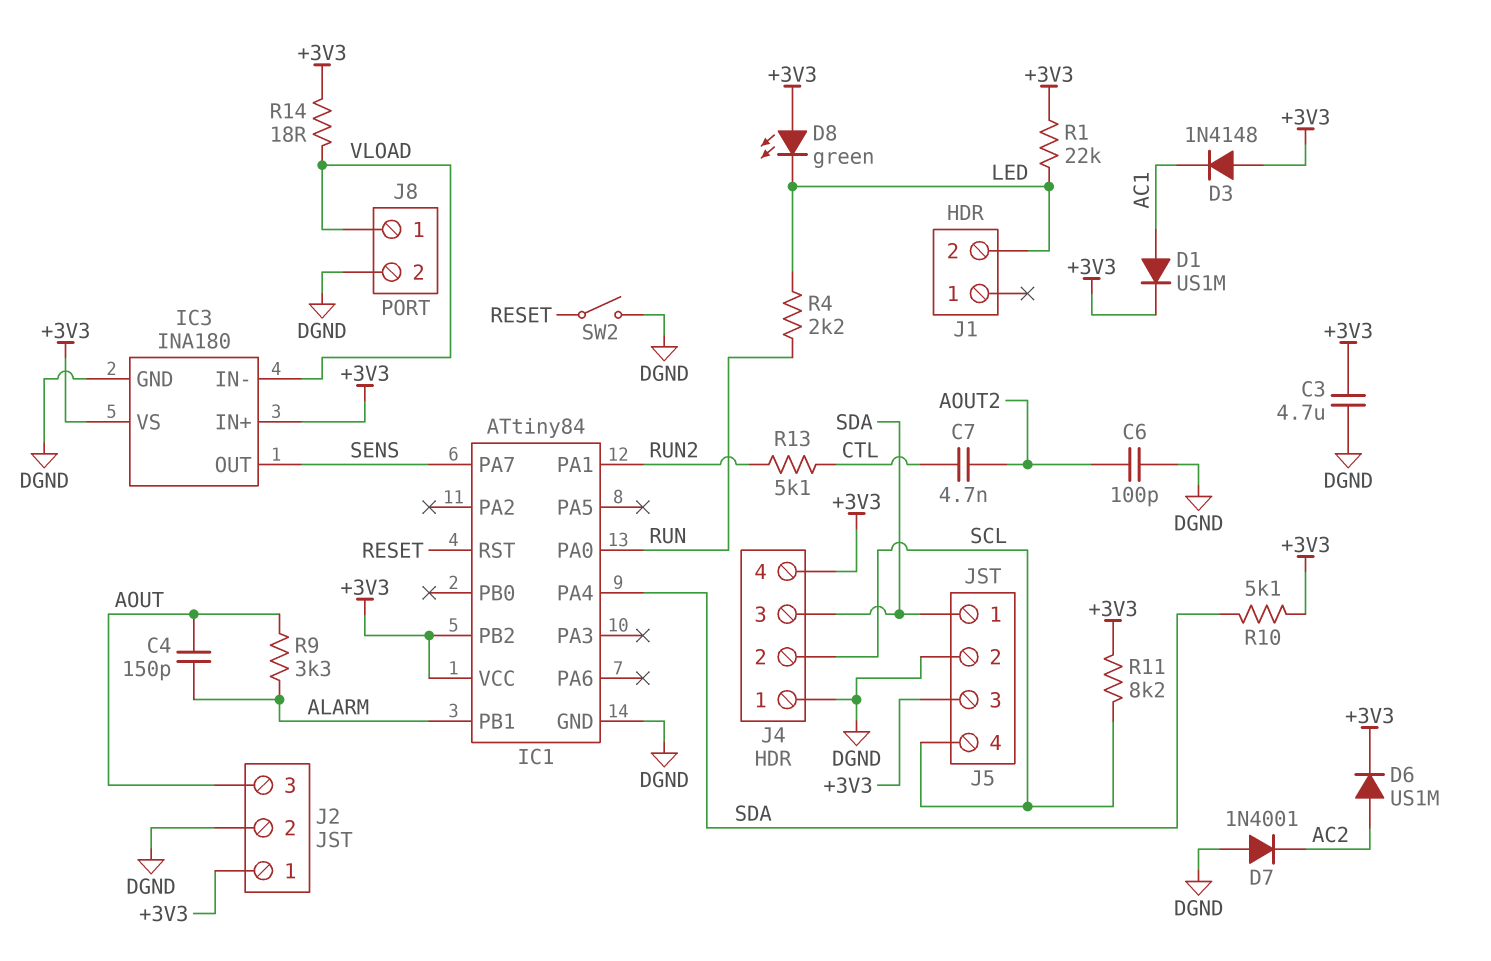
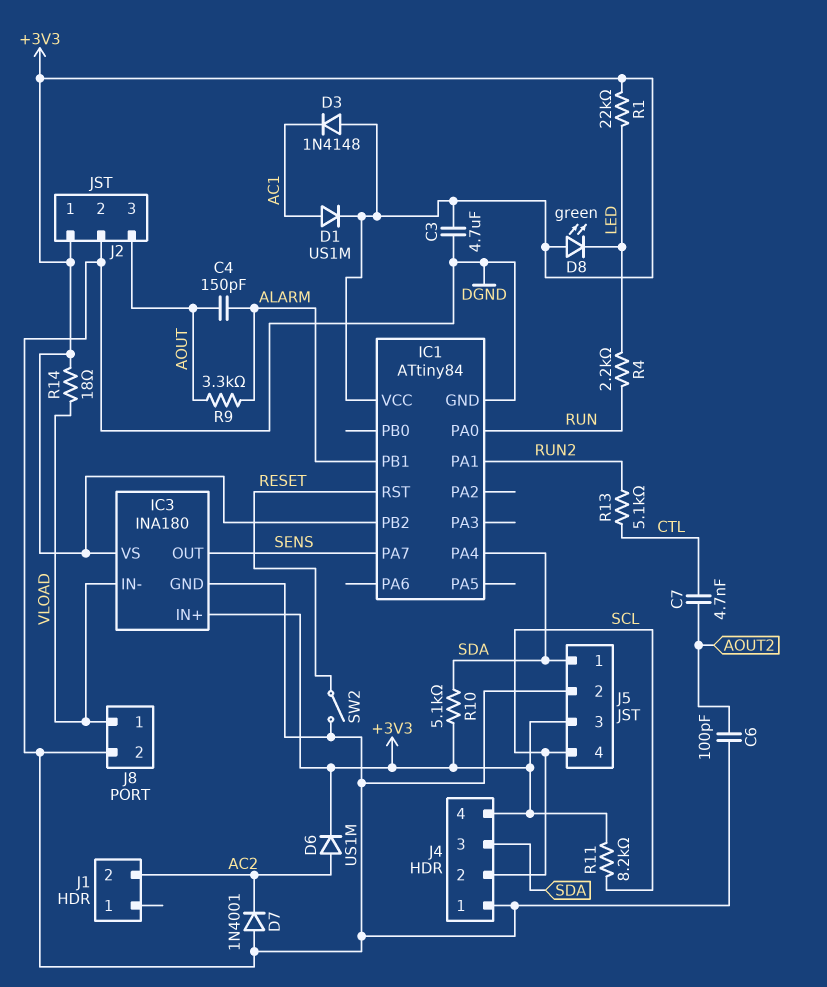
J1 pin 2: LED -> AC2

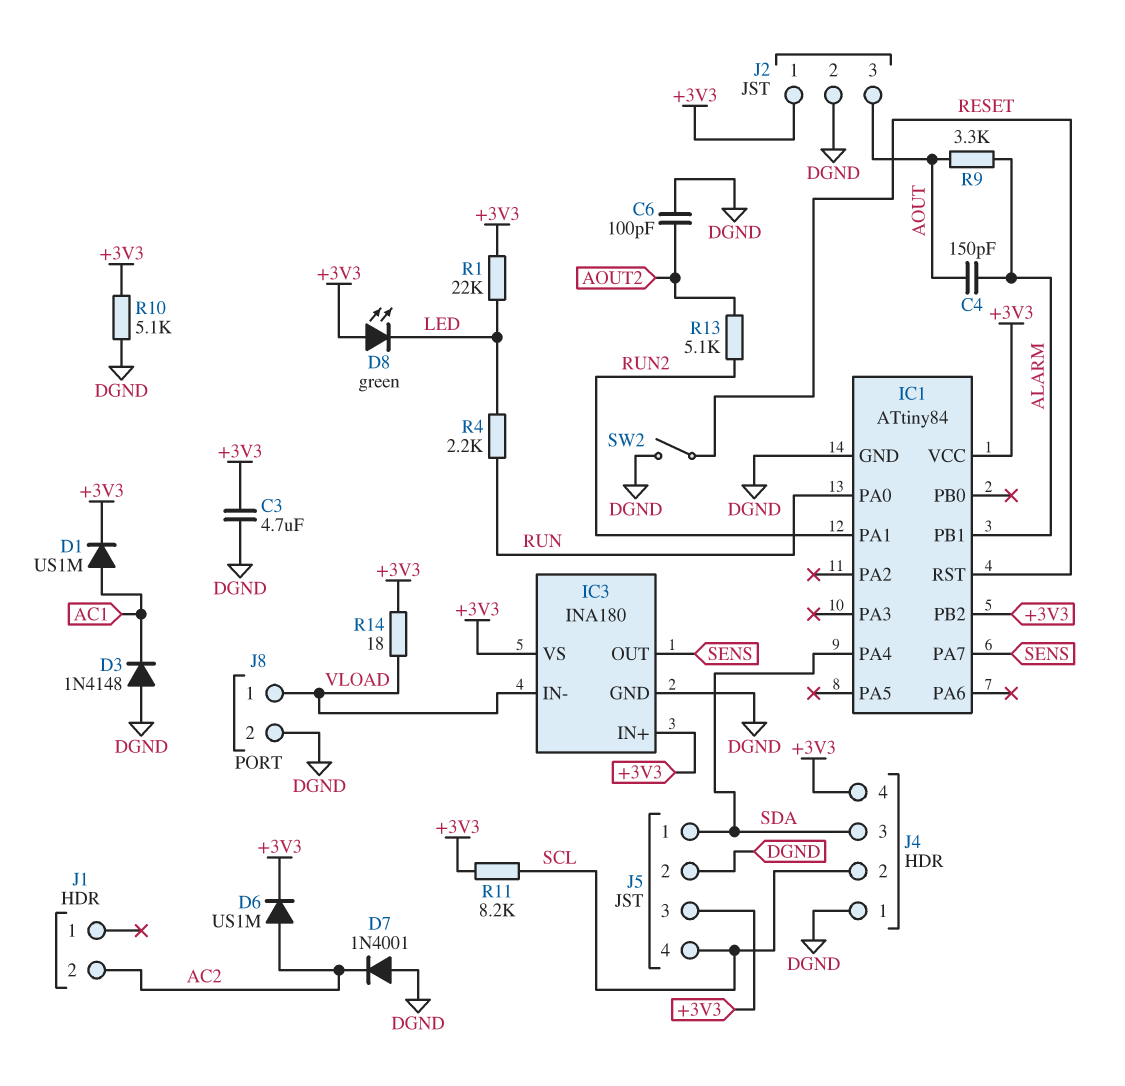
C7: 4.7nF (AOUT2, CTL) -> none
D3: diode 1N4148 (A +3V3, K AC1) -> diode 1N4148 (A DGND, K AC1)
R10: 5.1k (+3V3, SDA) -> 5.1k (+3V3, DGND)
R13: 5.1k (CTL, RUN2) -> 5.1k (AOUT2, RUN2)

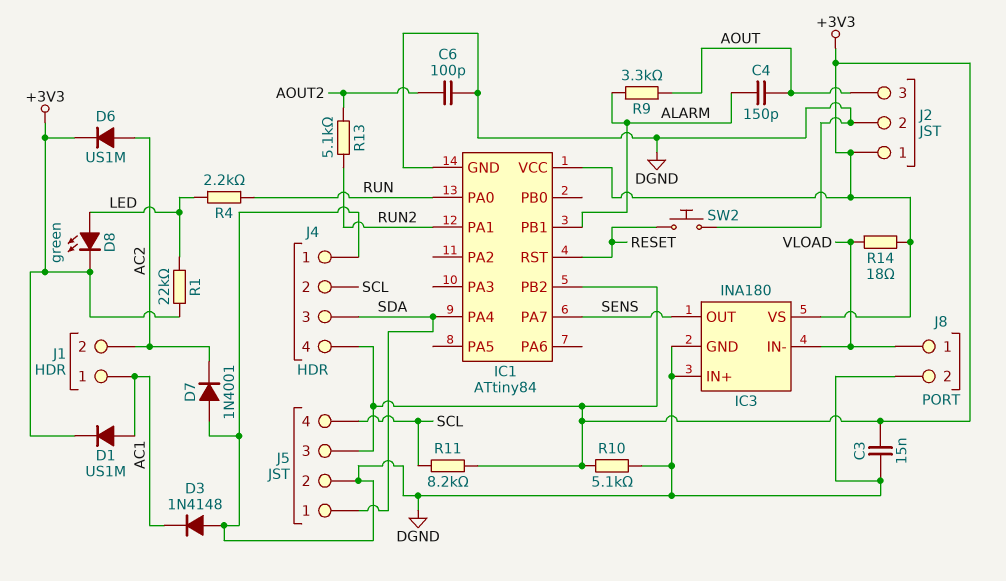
C3: 4.7uF (+3V3, DGND) -> 15nF (+3V3, DGND)
D8: LED green (A +3V3, K LED) -> LED green (A LED, K +3V3)
IC3 pin IN+: +3V3 -> DGND
J1 pin 1: none -> AC1
SW2: switch (DGND, RESET) -> button (DGND, RESET)

